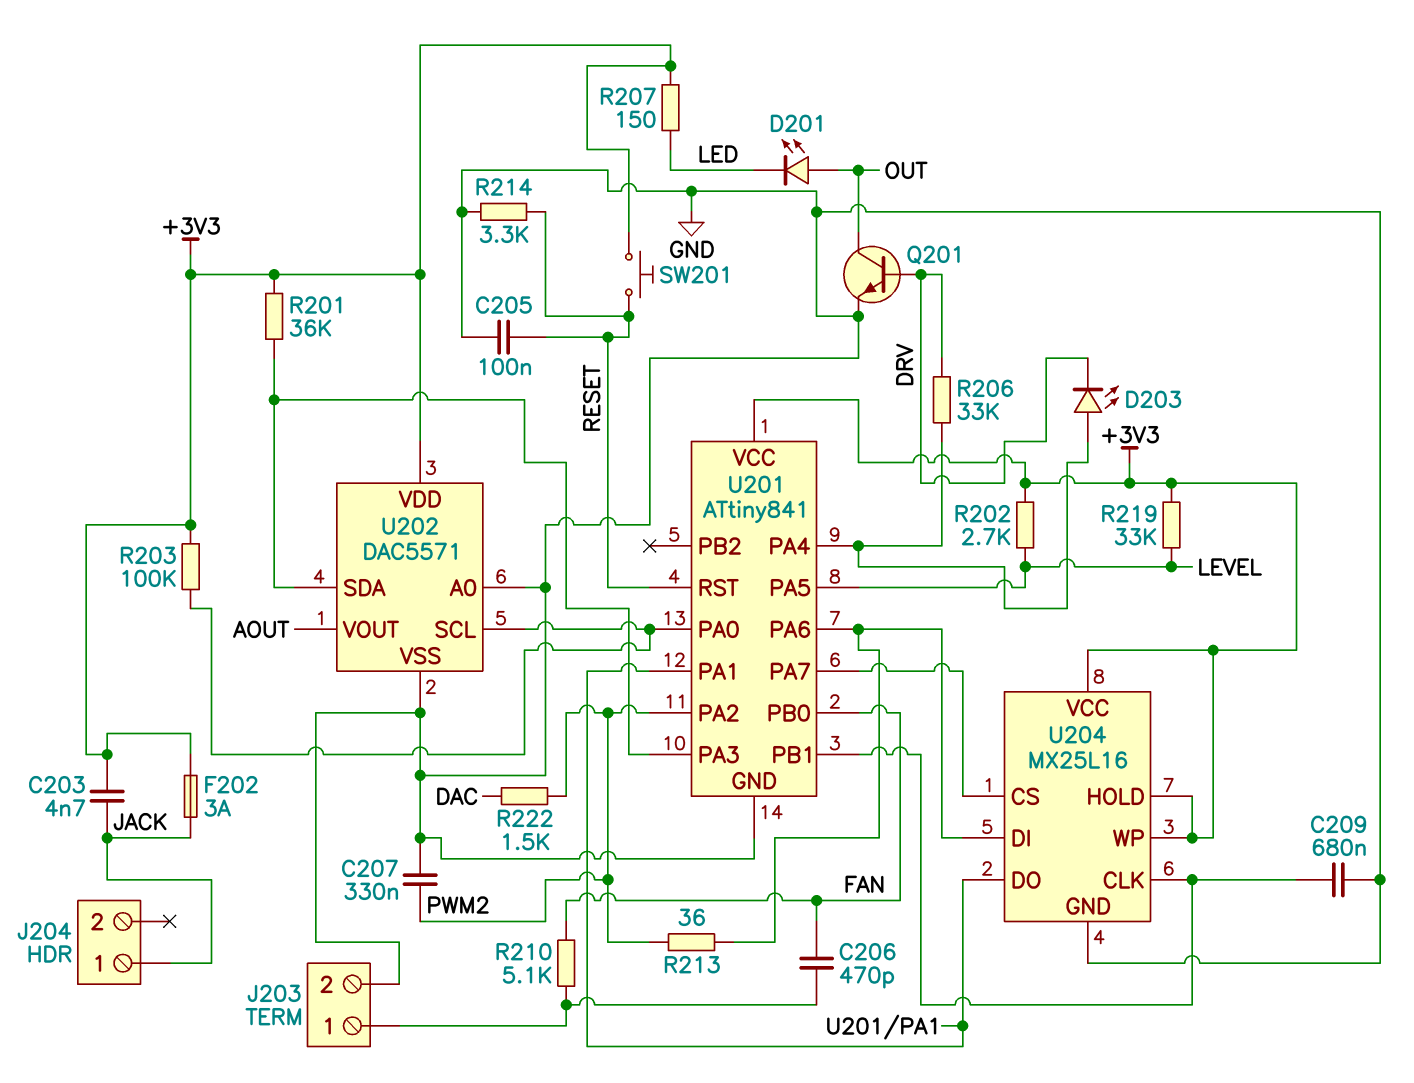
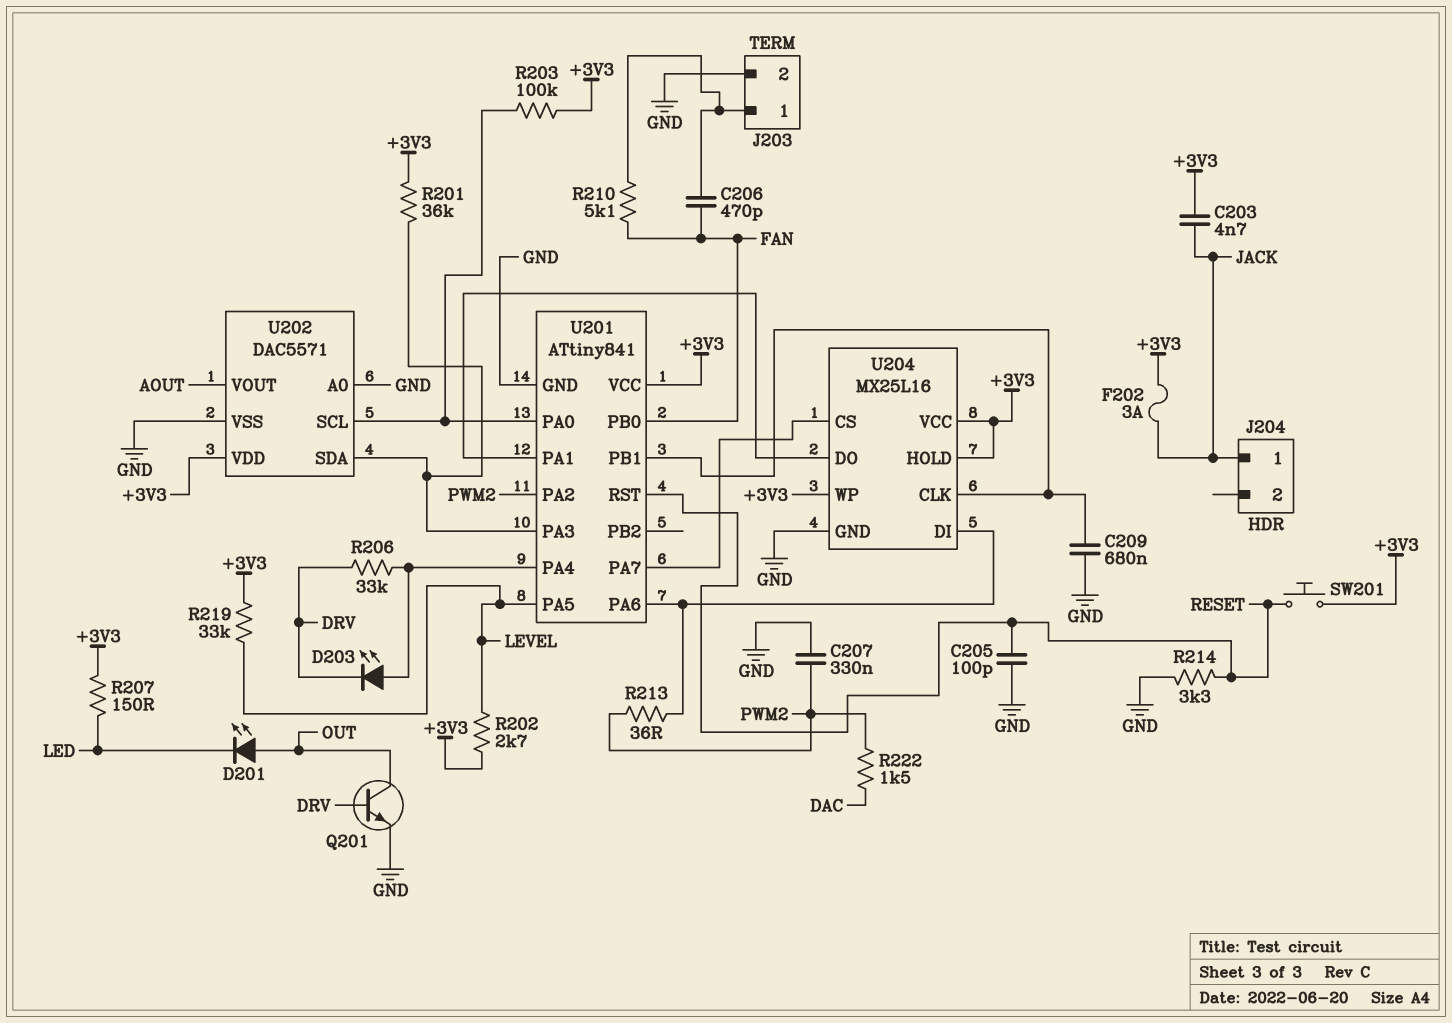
C205: 100nF (GND, RESET) -> 100pF (GND, RESET)

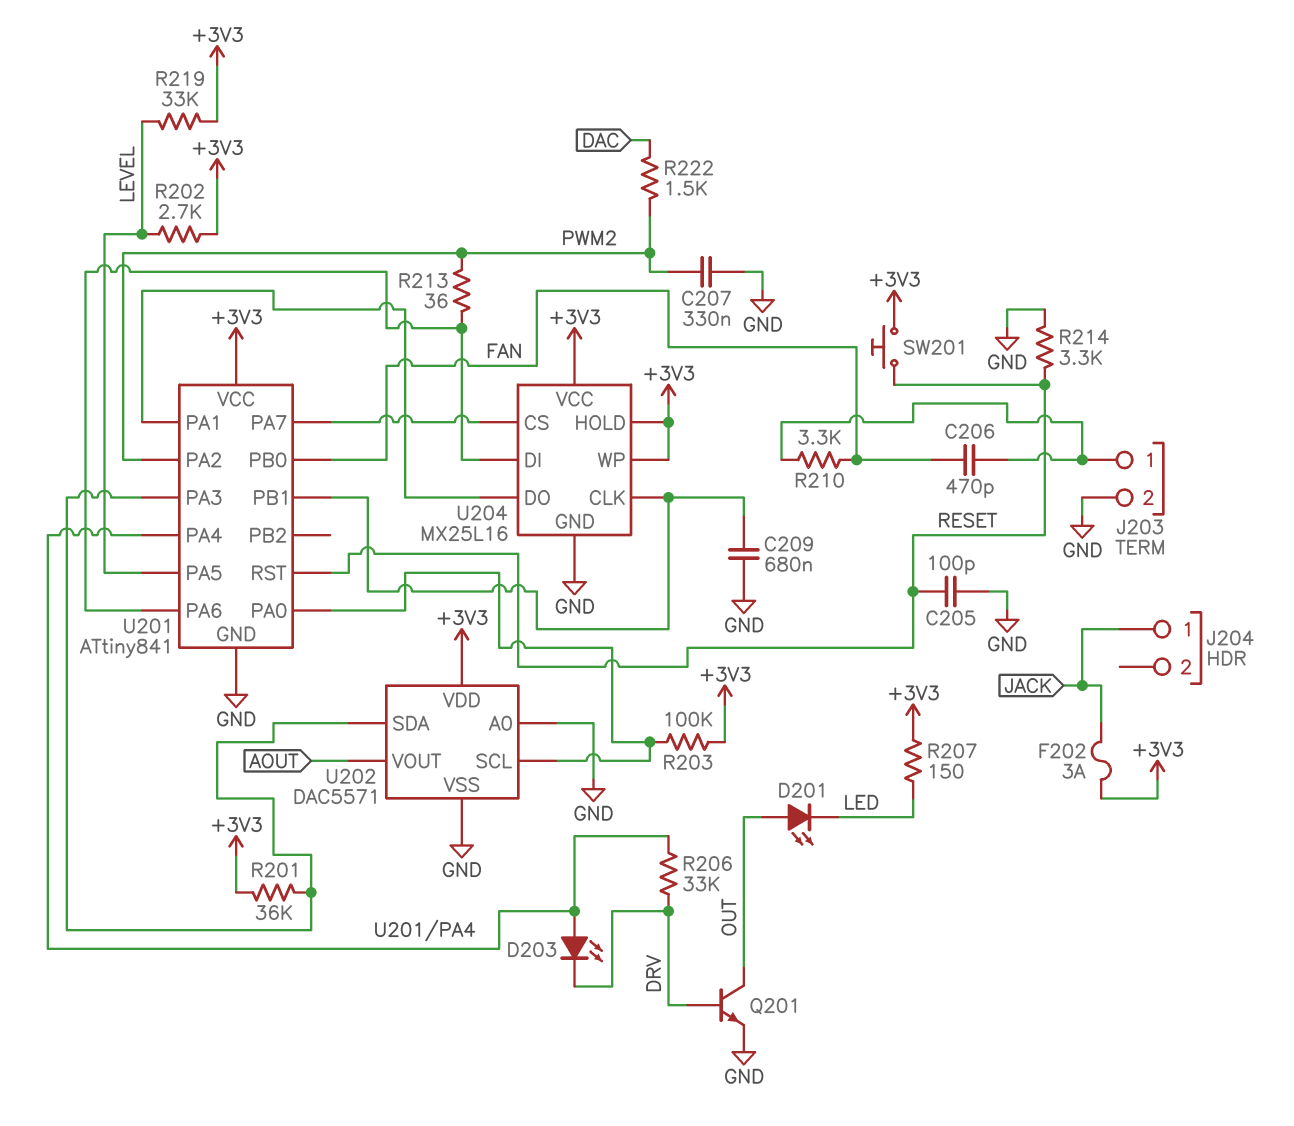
C203: 4.7nF (+3V3, JACK) -> none
R210: 5.1k (FAN, J203/1) -> 3.3k (FAN, J203/1)

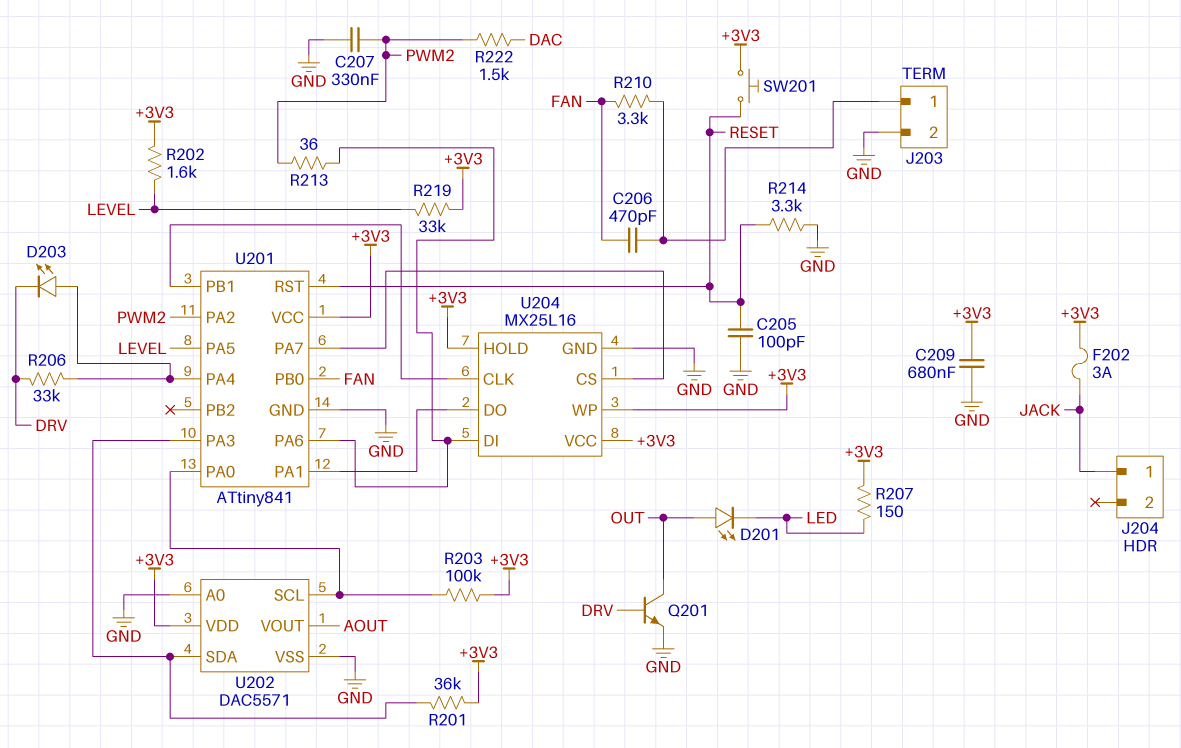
C209: 680nF (GND, U201/PB1) -> 680nF (+3V3, GND)
R202: 2.7k (+3V3, LEVEL) -> 1.6k (+3V3, LEVEL)

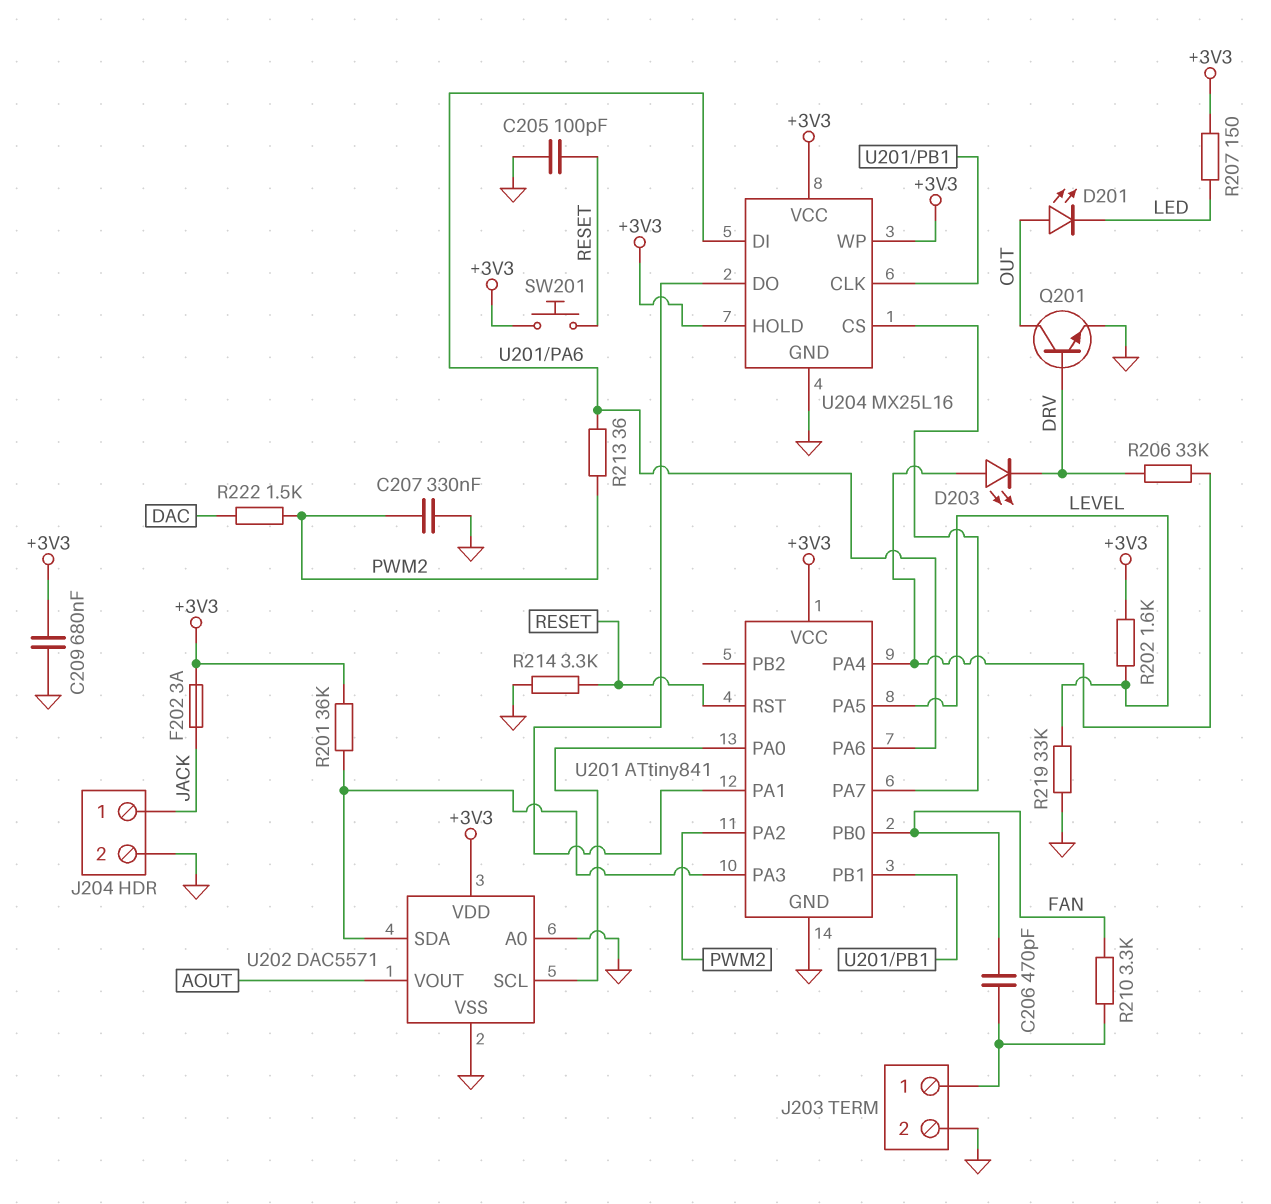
J204 pin 2: none -> GND
R203: 100k (+3V3, U201/PA0) -> none
R219: 33k (+3V3, LEVEL) -> 33k (GND, LEVEL)

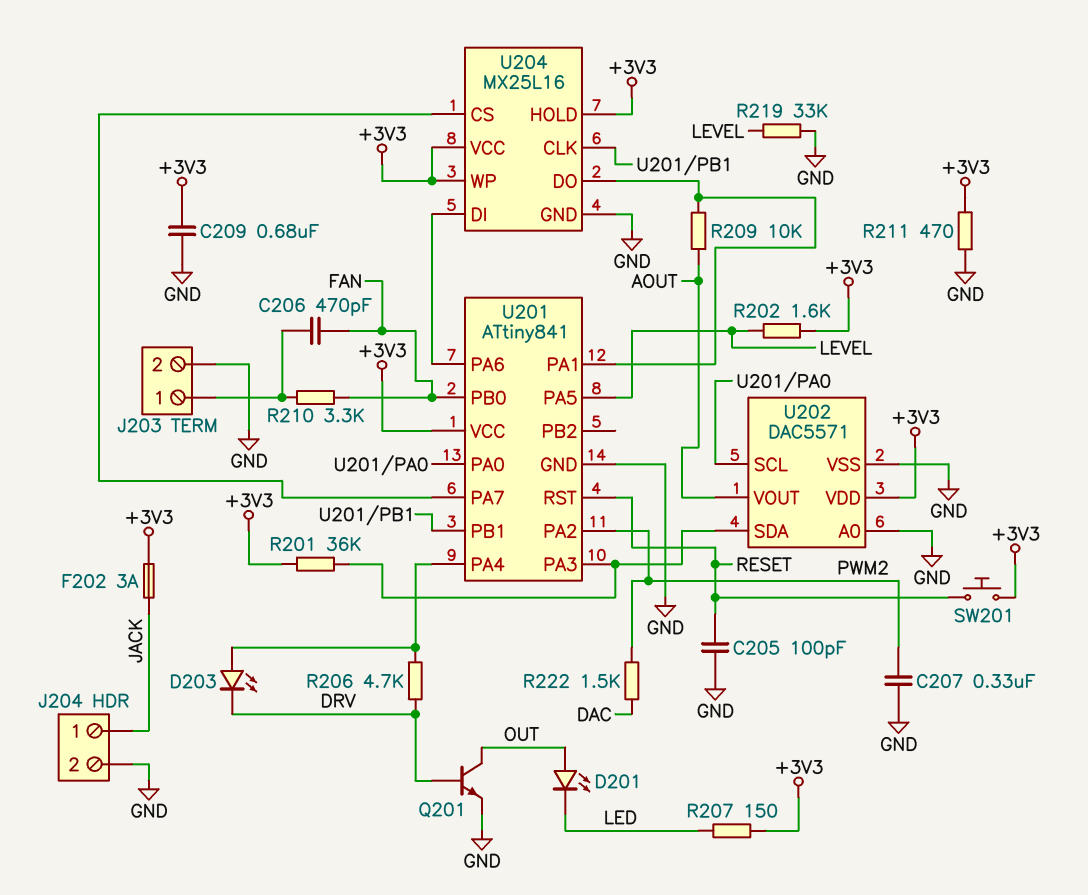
R206: 33k (DRV, U201/PA4) -> 4.7k (DRV, U201/PA4)
R209: none -> 10k (AOUT, U201/PA1)
R211: none -> 470 (+3V3, GND)
R213: 36 (PWM2, U201/PA6) -> none
R214: 3.3k (GND, RESET) -> none

